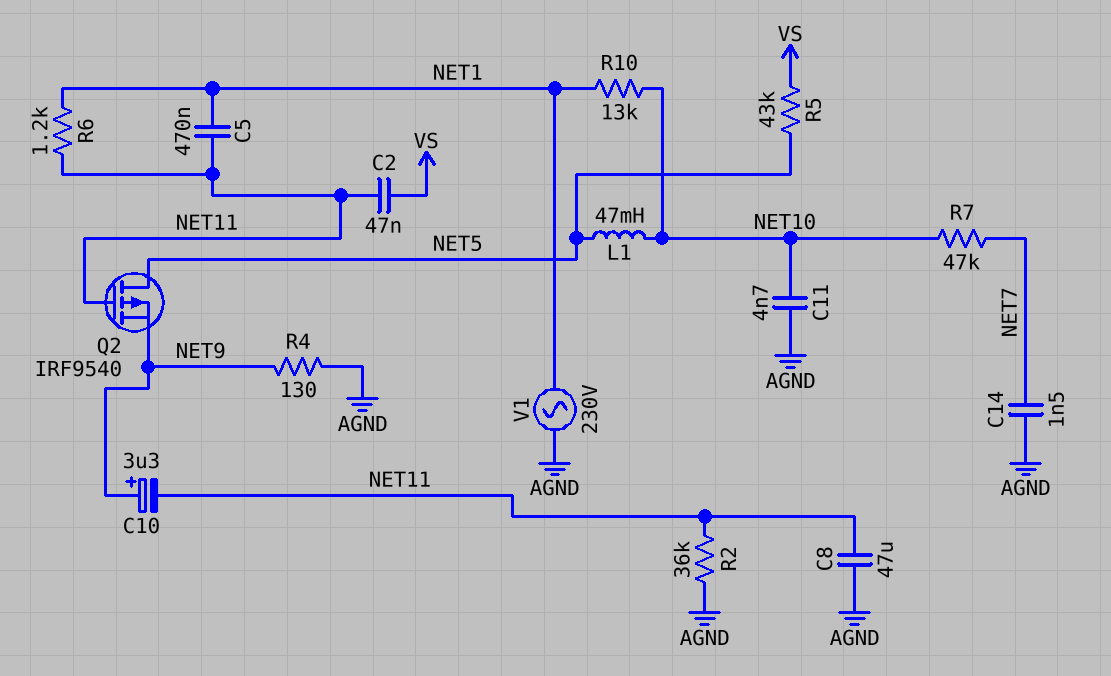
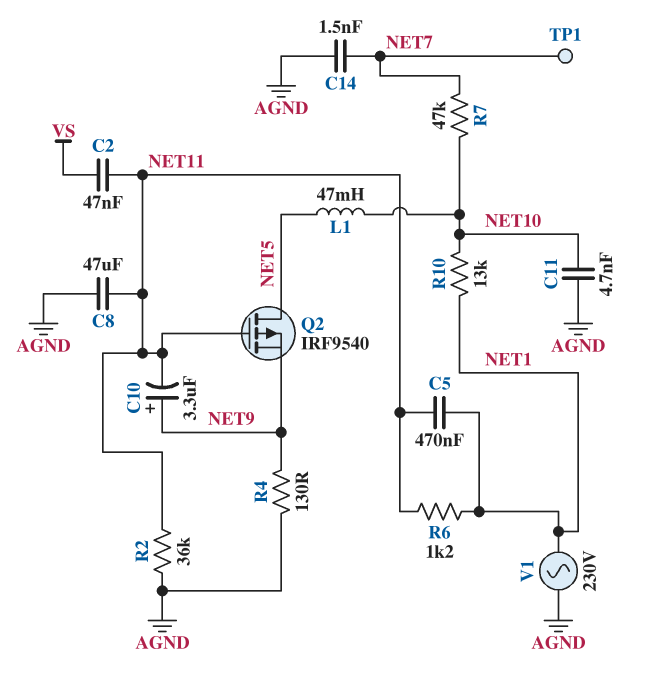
R5: 43k (NET5, VS) -> none
TP1: none -> test point (NET7)

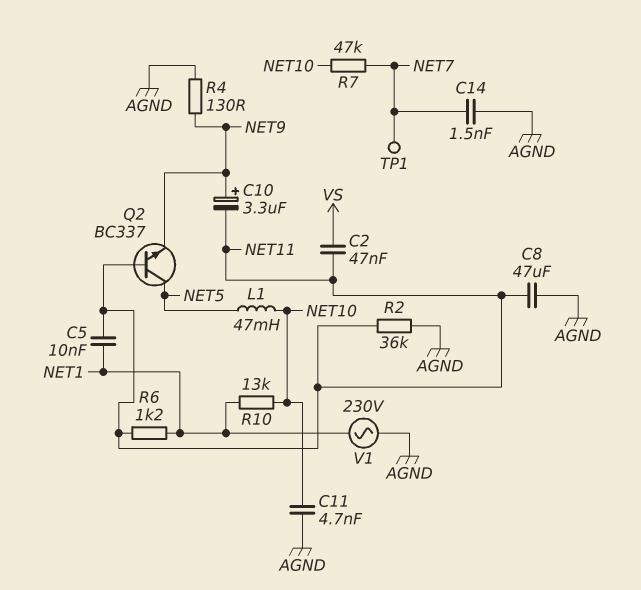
C5: 470nF (NET1, NET11) -> 10nF (NET1, NET11)
Q2: PMOS IRF9540 (G NET11, D NET5, S NET9) -> NPN BC337 (B NET11, C NET5, E NET9)

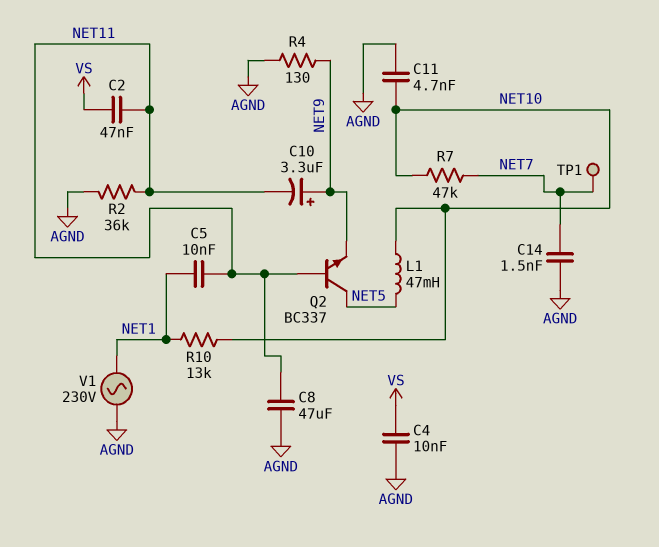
C4: none -> 10nF (AGND, VS)
R6: 1.2k (NET1, NET11) -> none

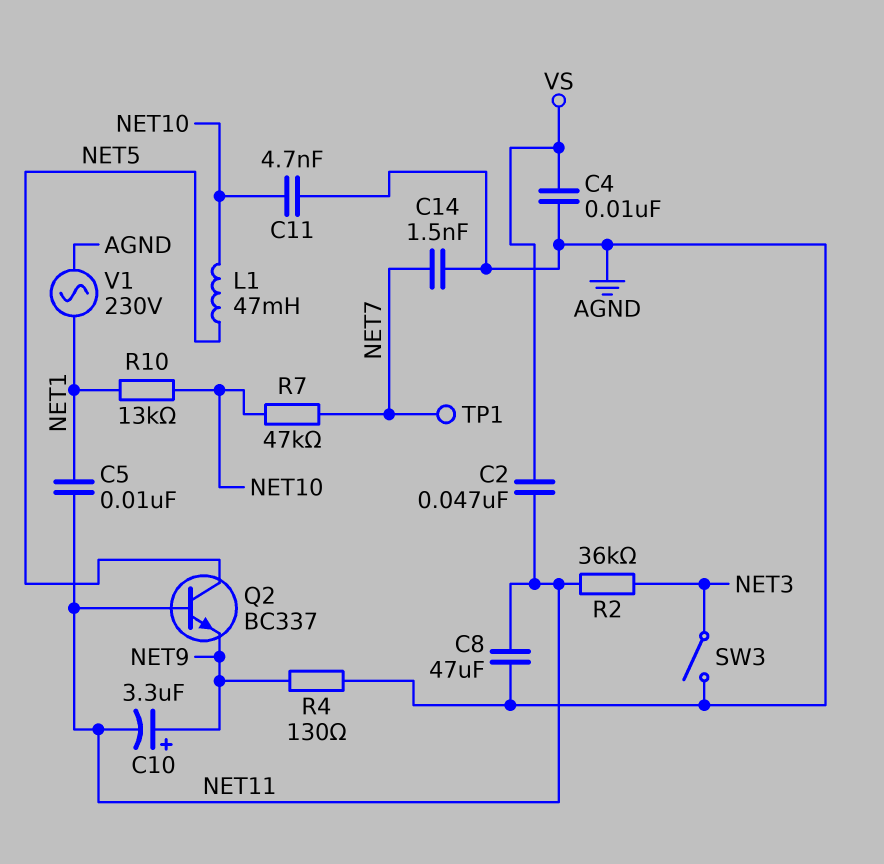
R2: 36k (AGND, NET11) -> 36k (NET3, NET11)
SW3: none -> switch (AGND, NET3)

